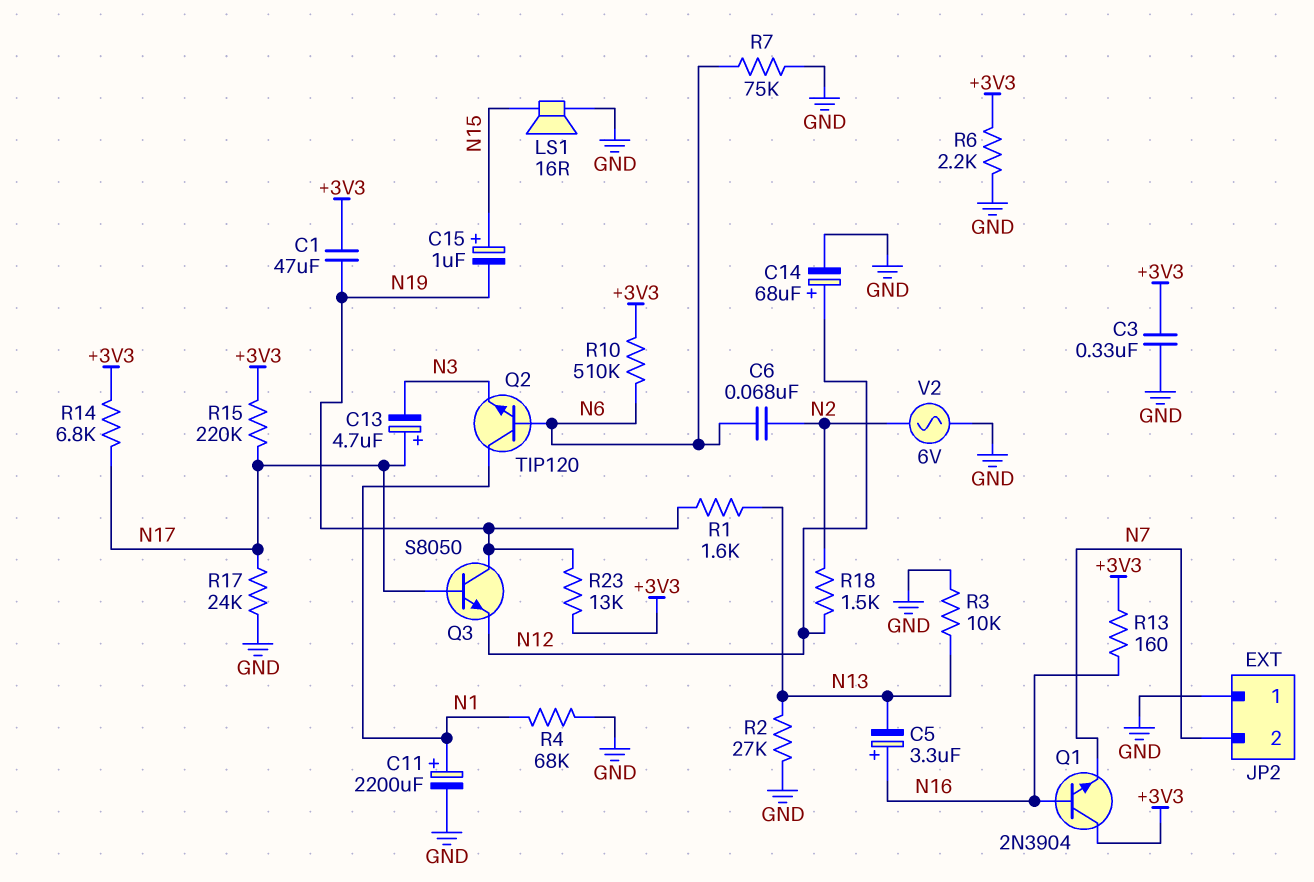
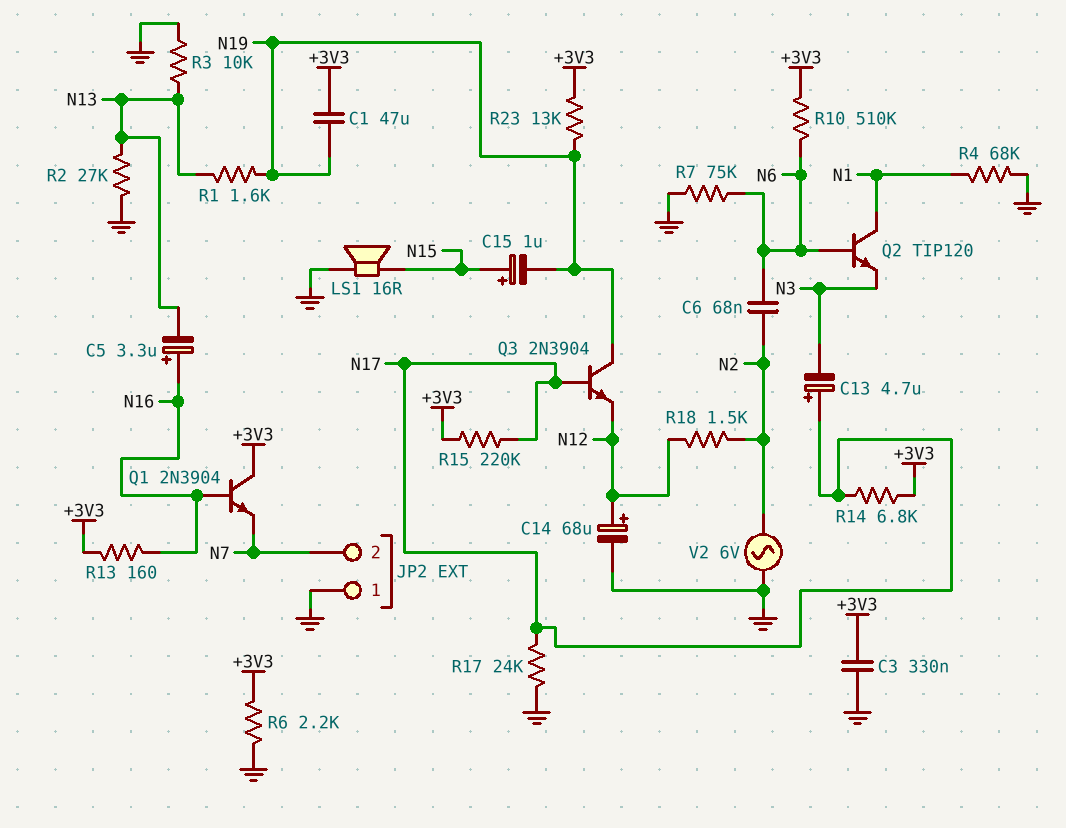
C11: 2200uF (plus N1, minus GND) -> none
Q3: NPN S8050 (B N17, C N19, E N12) -> NPN 2N3904 (B N17, C N19, E N12)

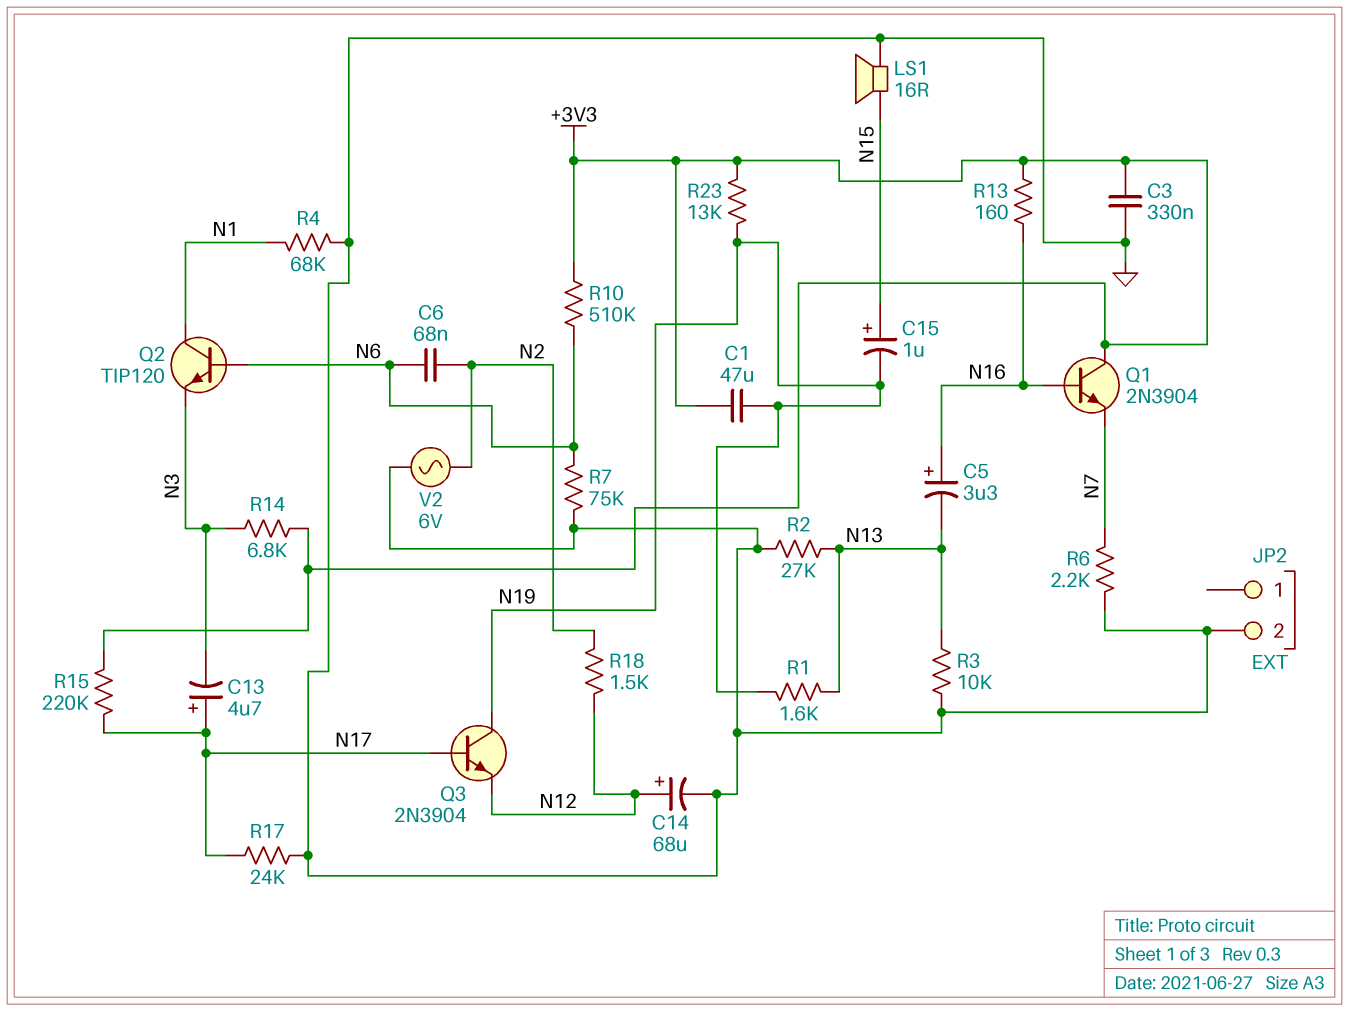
JP2 pin 1: GND -> none
JP2 pin 2: N7 -> GND
R6: 2.2k (+3V3, GND) -> 2.2k (GND, N7)
R14: 6.8k (+3V3, N17) -> 6.8k (+3V3, N3)

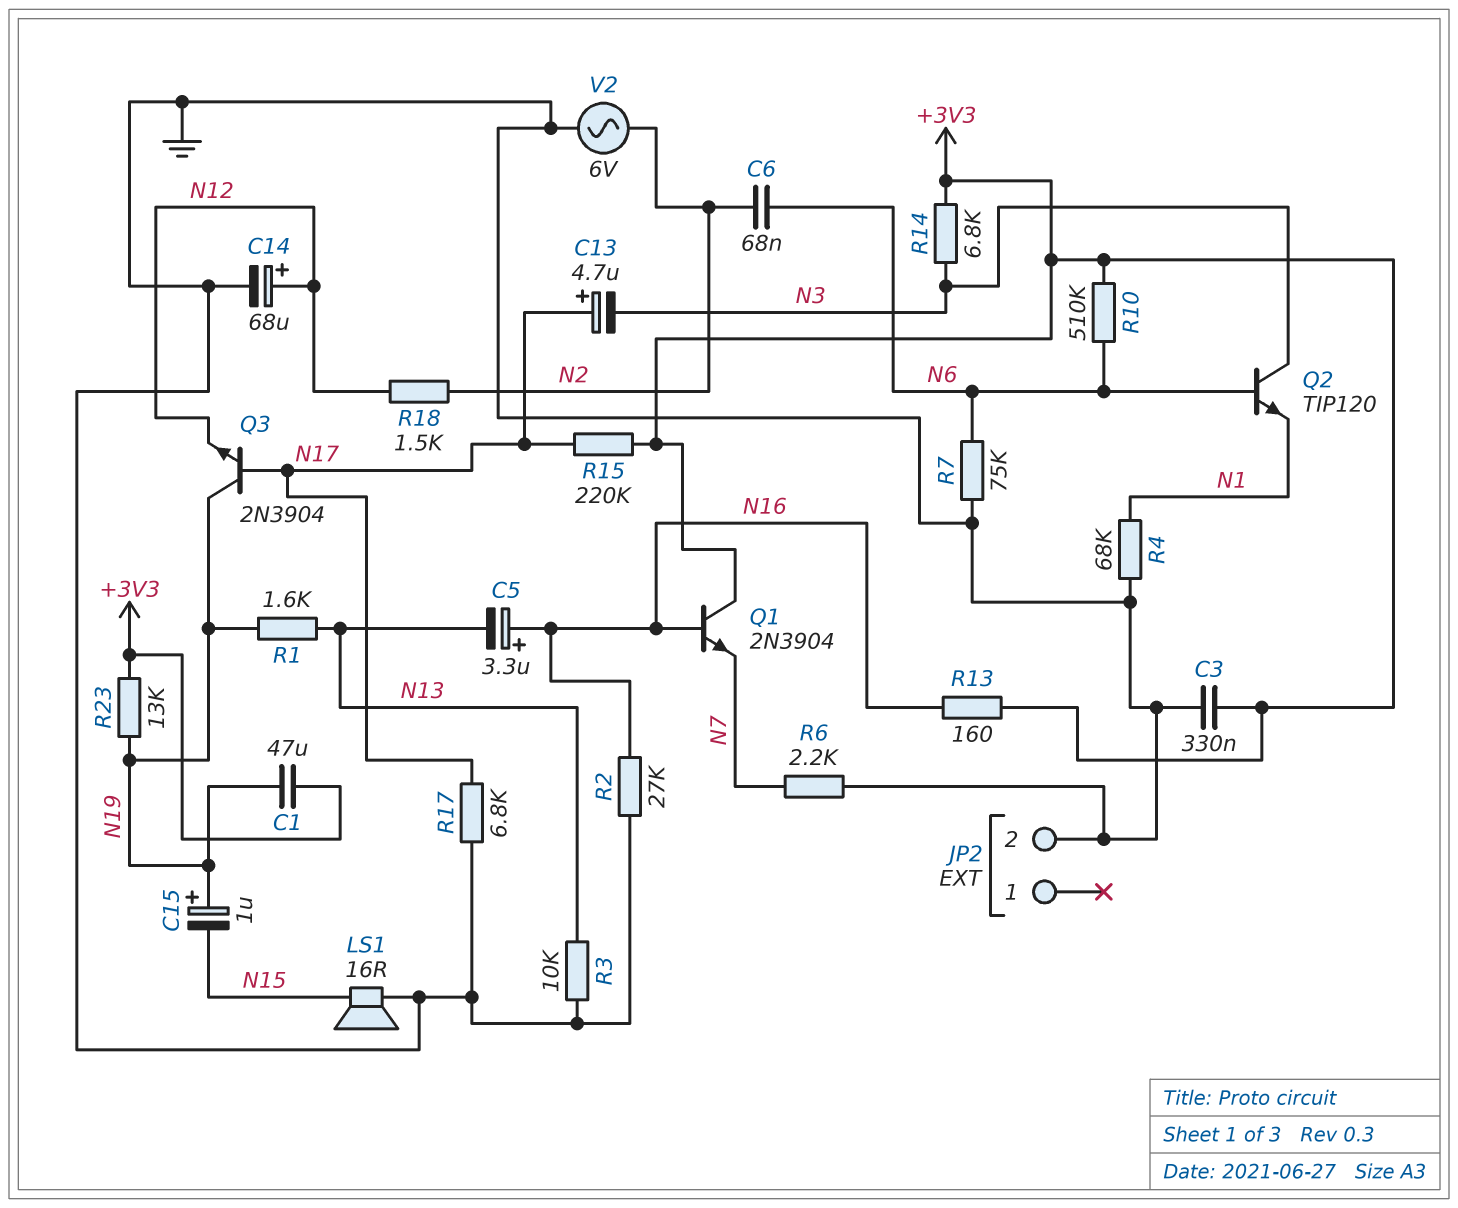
C15: 1uF (plus N15, minus N19) -> 1uF (plus N19, minus N15)
Q2: NPN TIP120 (B N6, C N1, E N3) -> NPN TIP120 (B N6, C N3, E N1)
R2: 27k (GND, N13) -> 27k (GND, N16)
R17: 24k (GND, N17) -> 6.8k (GND, N17)

